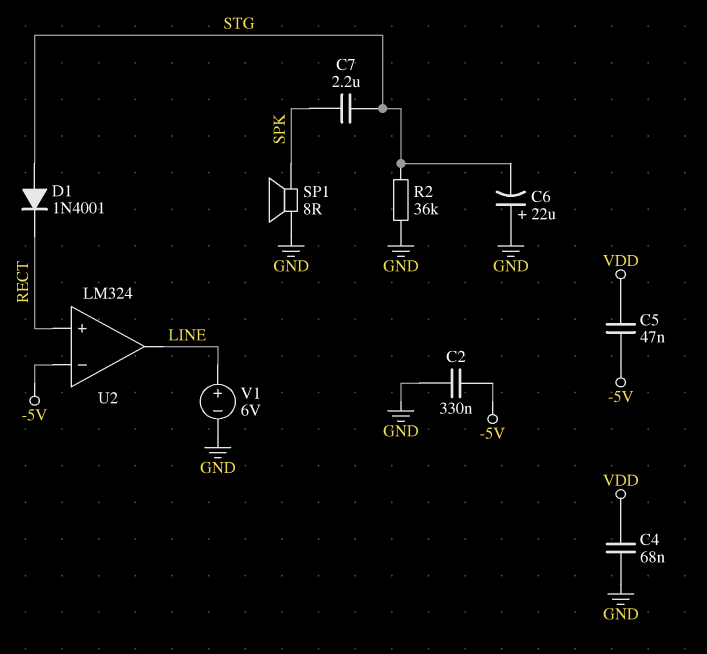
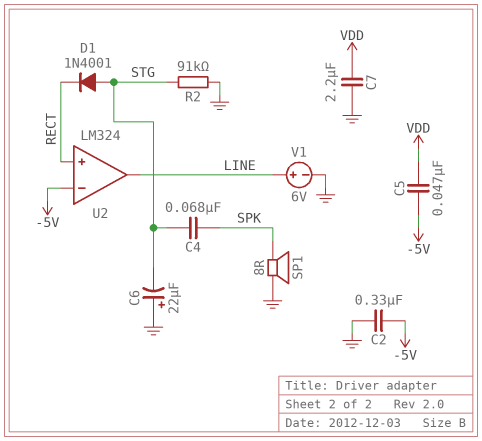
C4: 68nF (GND, VDD) -> 68nF (SPK, STG)
C7: 2.2uF (SPK, STG) -> 2.2uF (GND, VDD)
R2: 36k (GND, STG) -> 91k (GND, STG)

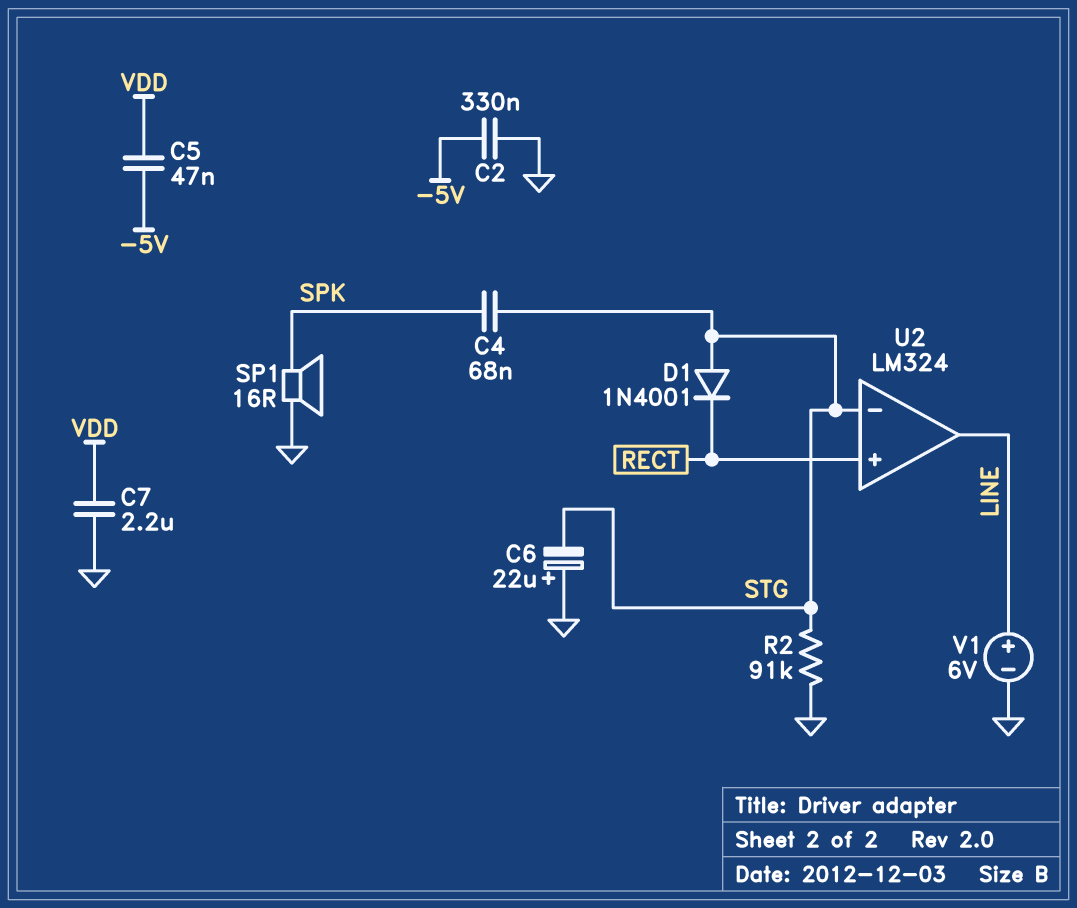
SP1: speaker 8R (GND, SPK) -> speaker 16R (GND, SPK)
U2 pin in-: -5V -> STG

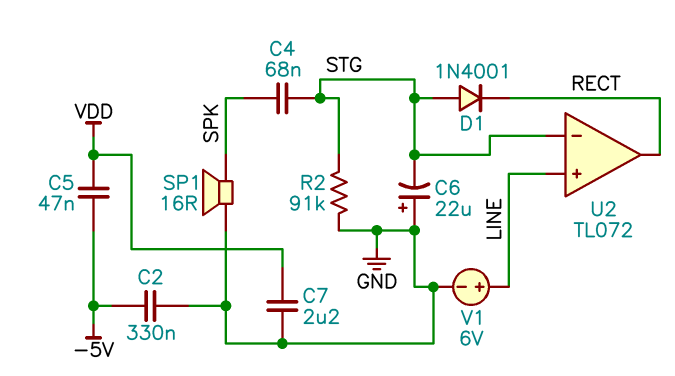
U2: LM324 -> TL072
U2 pin in+: RECT -> LINE
U2 pin out: LINE -> RECT

